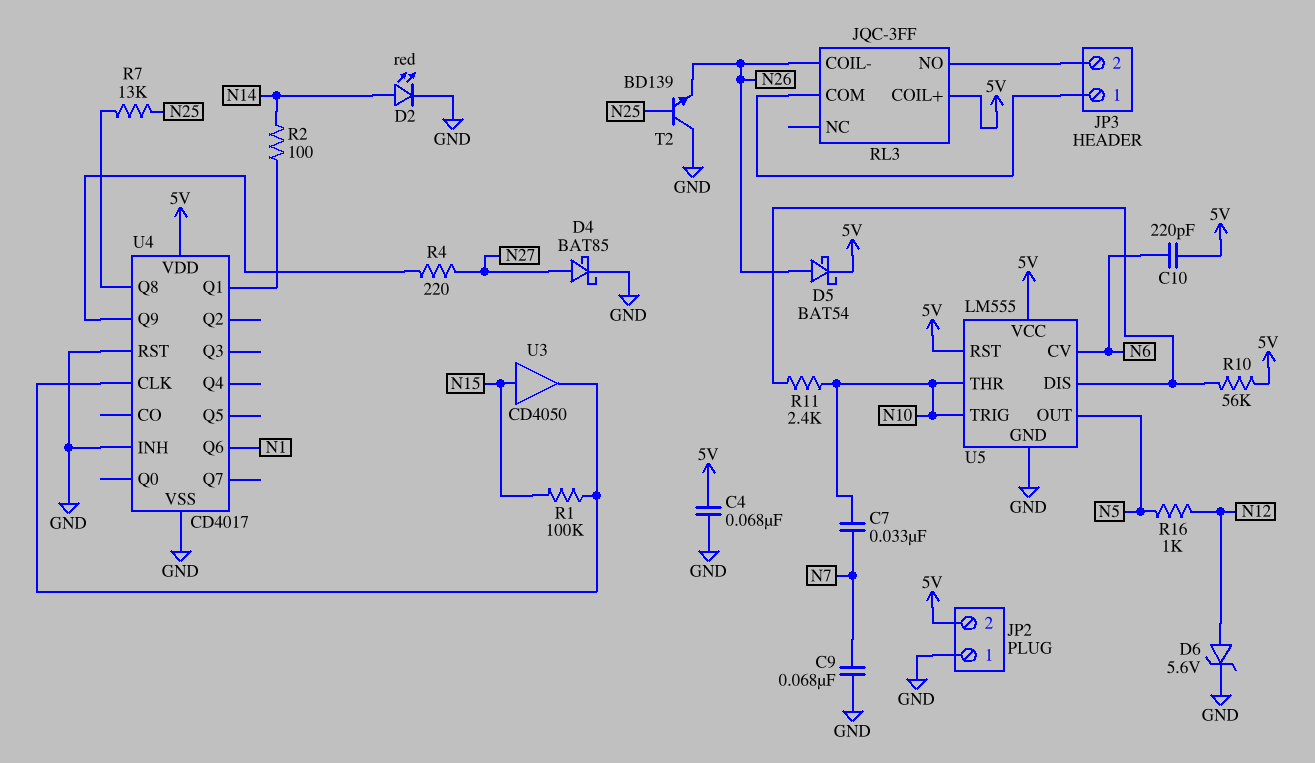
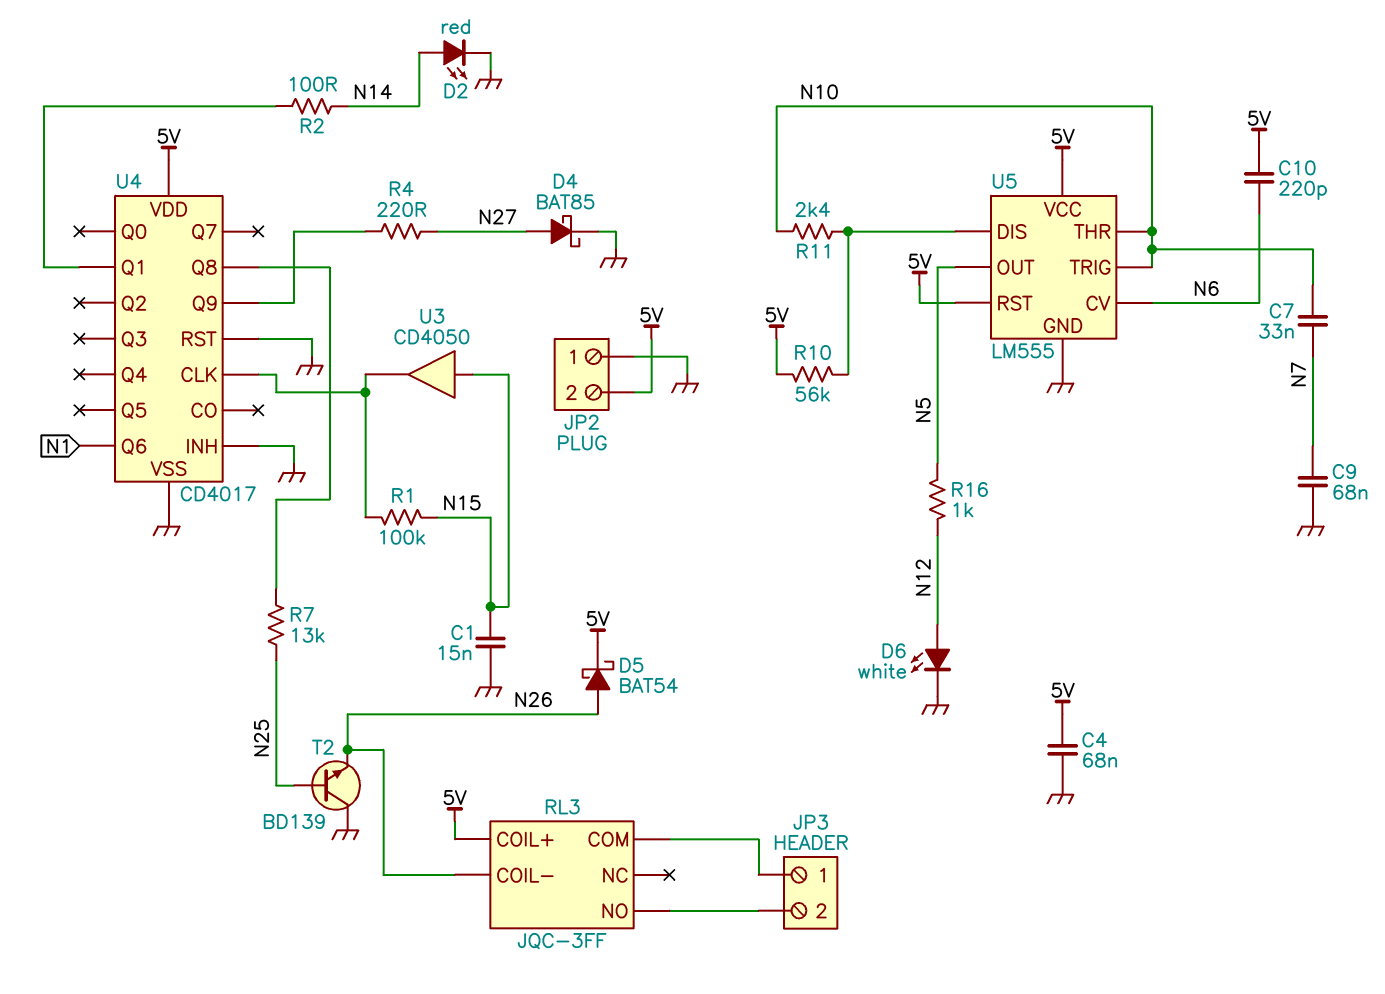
C1: none -> 15nF (GND, N15)
D6: zener 5.6V (A N12, K GND) -> LED white (A N12, K GND)

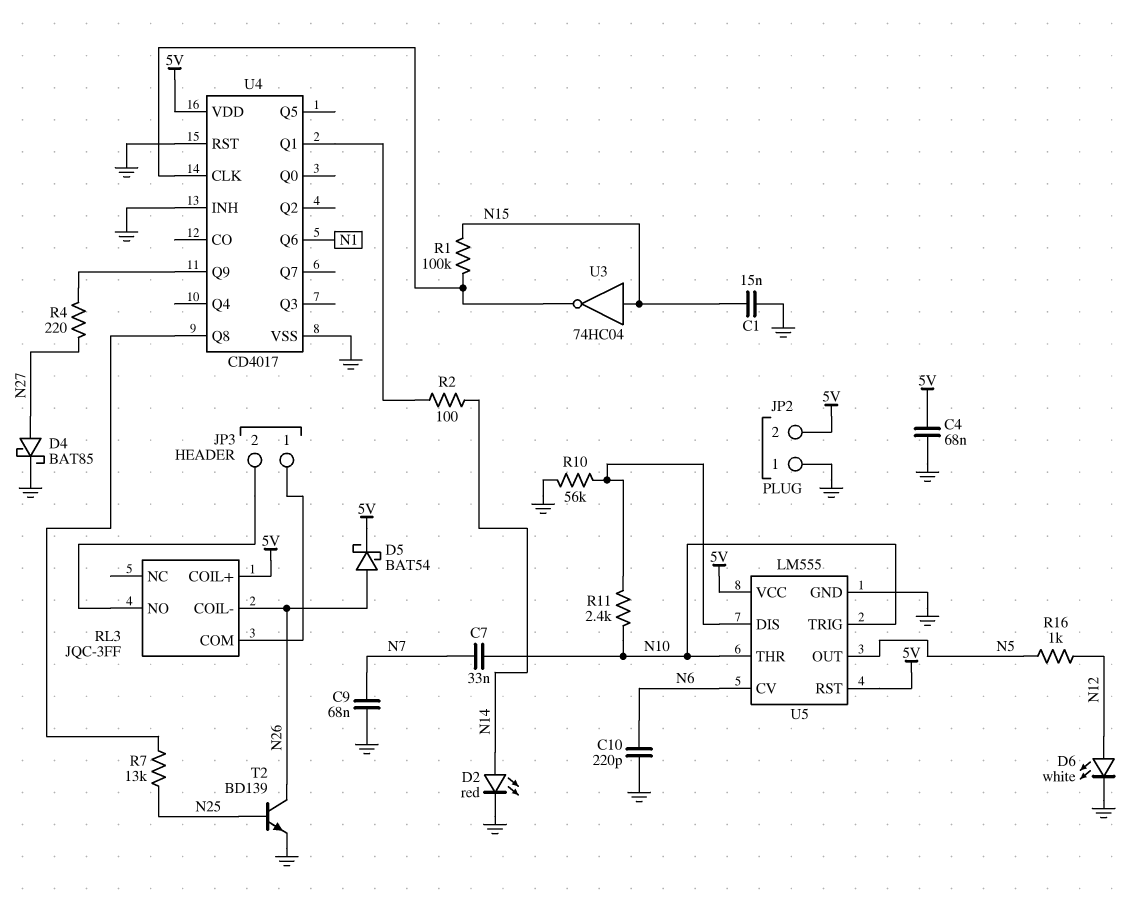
C10: 220pF (5V, N6) -> 220pF (GND, N6)
R10: 56k (5V, U5/DIS) -> 56k (GND, U5/DIS)
T2: NPN BD139 (B N25, C GND, E N26) -> NPN BD139 (B N25, C N26, E GND)
U3: buffer CD4050 (in N15, out U4/CLK) -> NOT 74HC04 (in N15, out U4/CLK)

